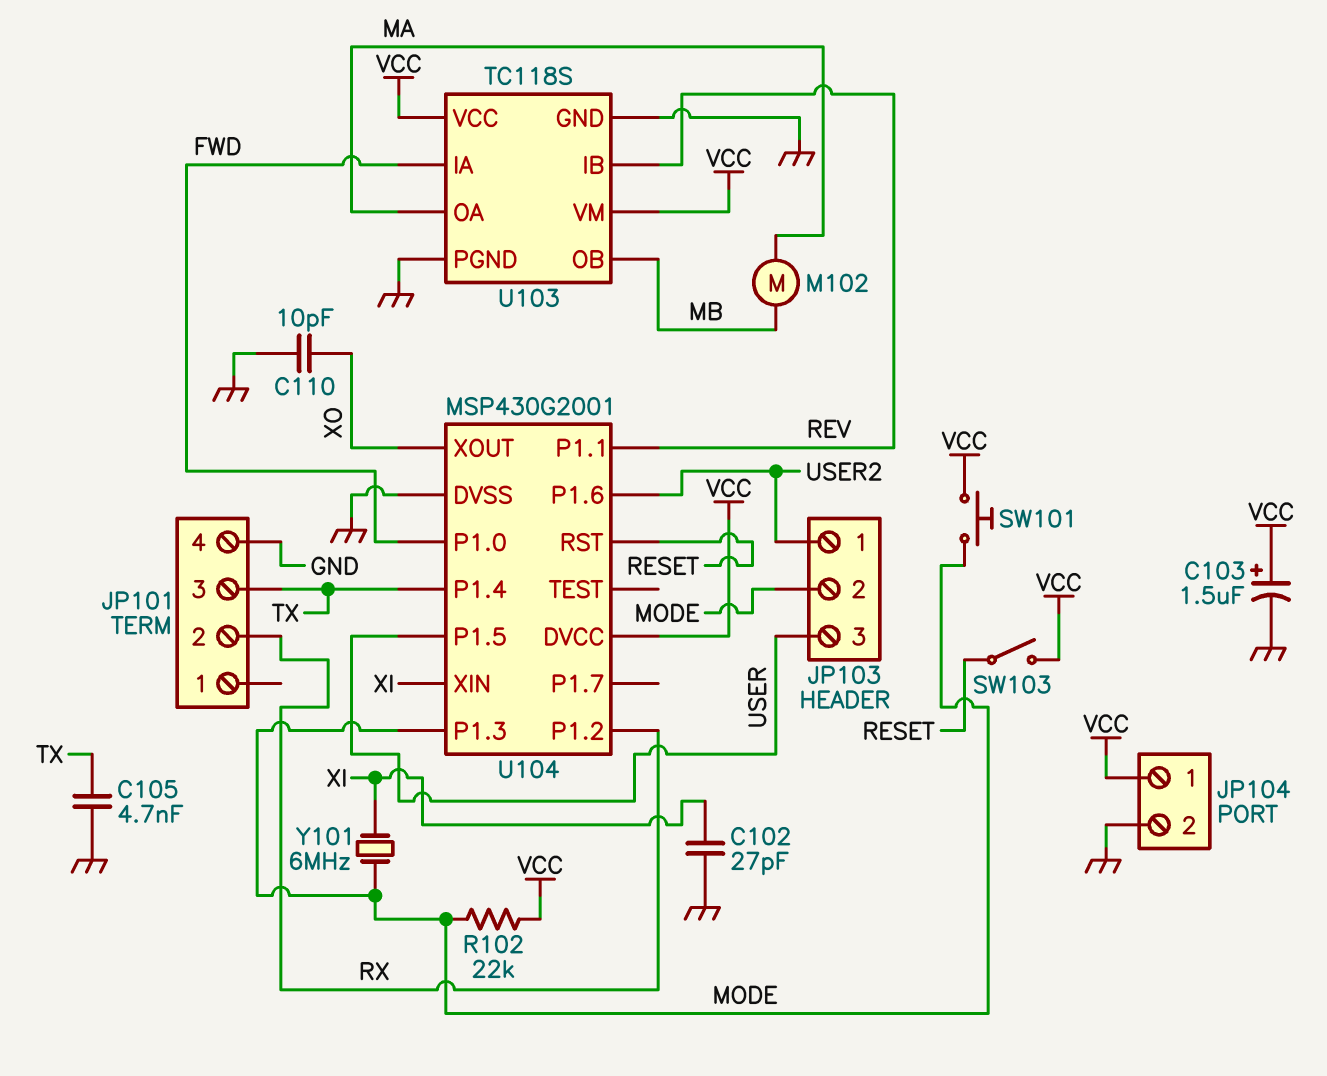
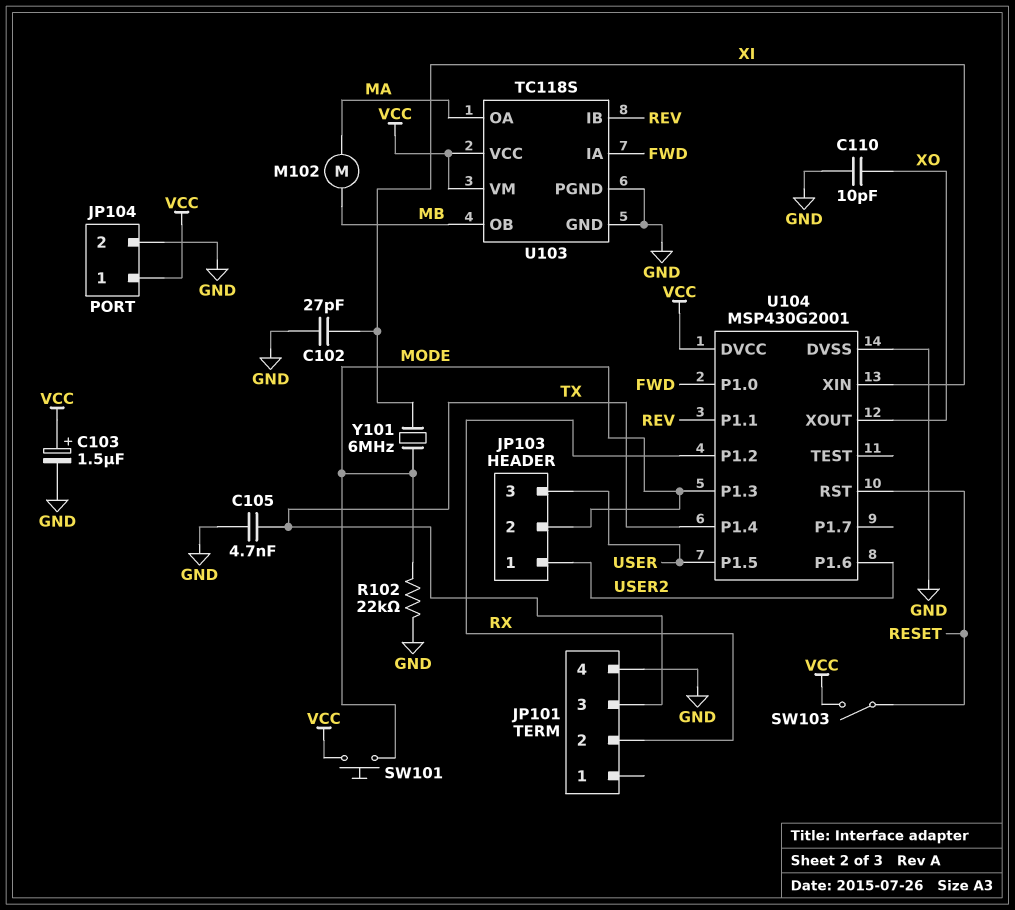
R102: 22k (MODE, VCC) -> 22k (GND, MODE)

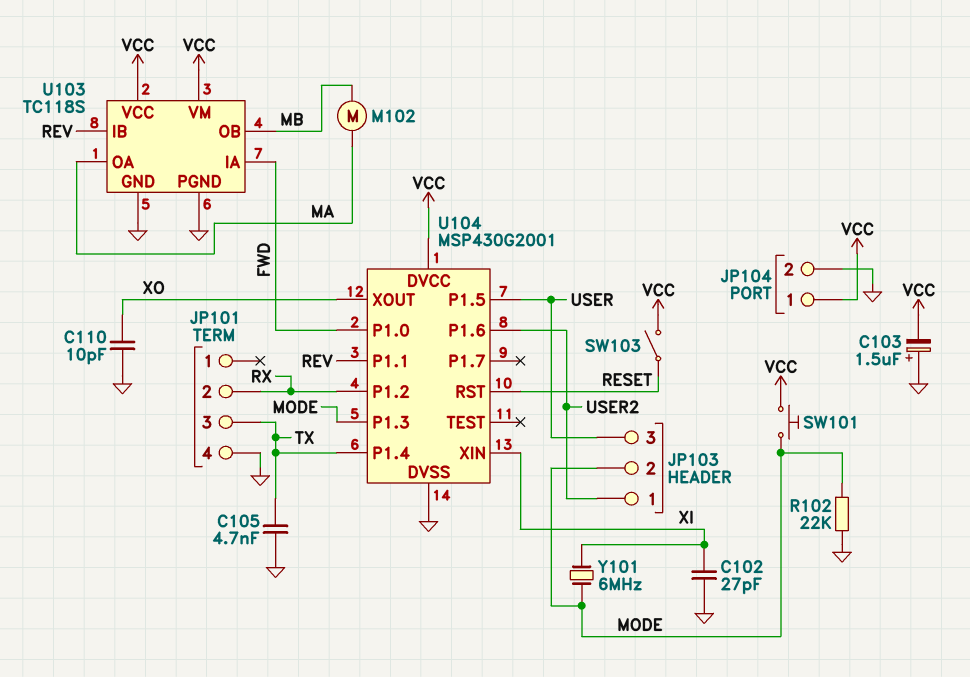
C103: 1.5uF (plus VCC, minus GND) -> 1.5uF (plus GND, minus VCC)

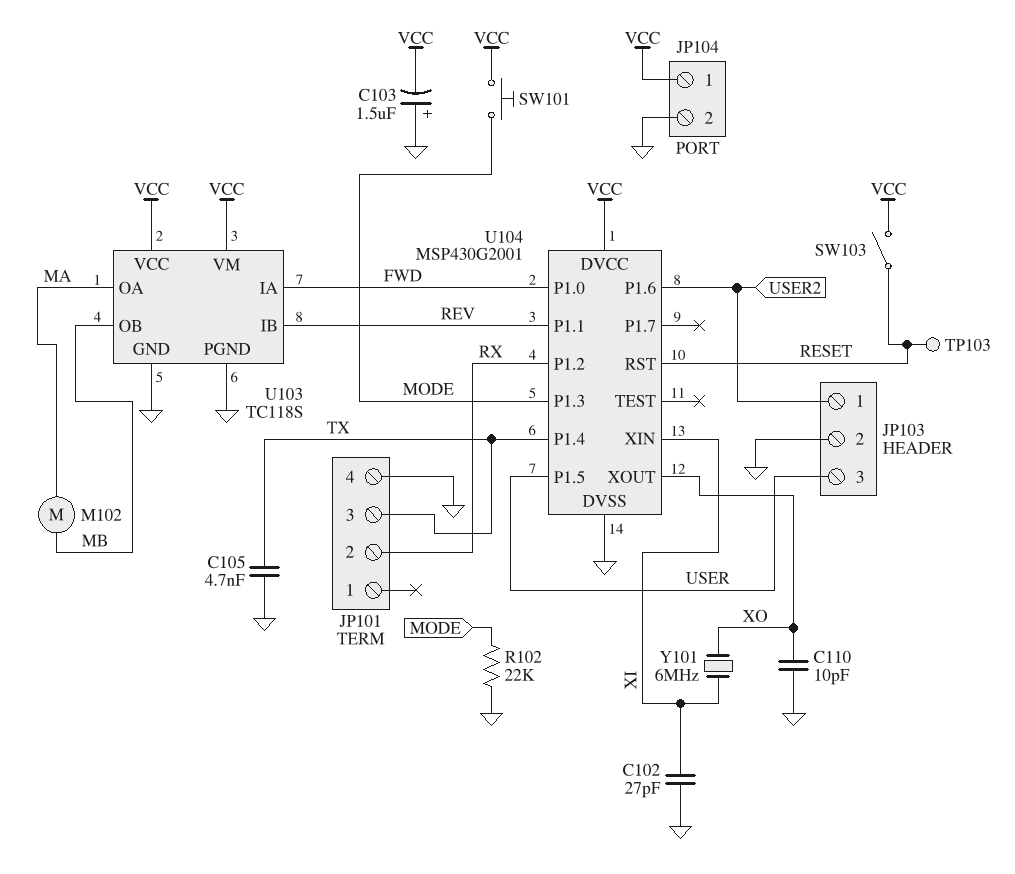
JP103 pin 2: MODE -> GND
TP103: none -> test point (RESET)
Y101: 6MHz (MODE, XI) -> 6MHz (XI, XO)

